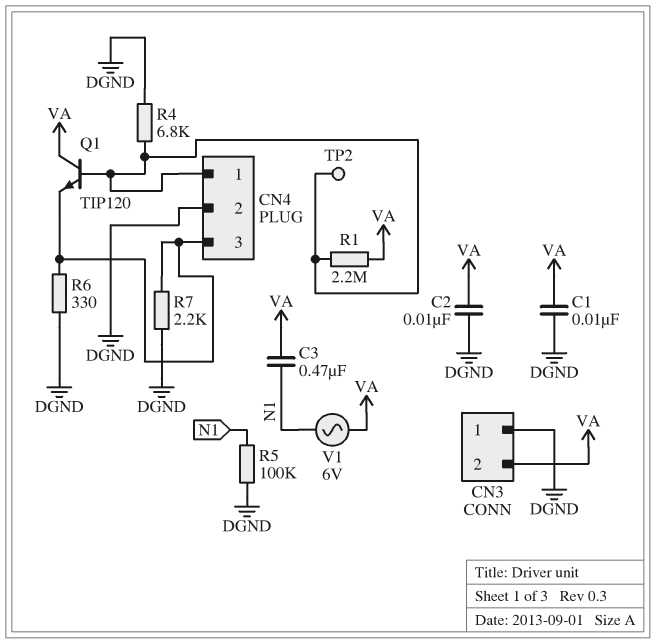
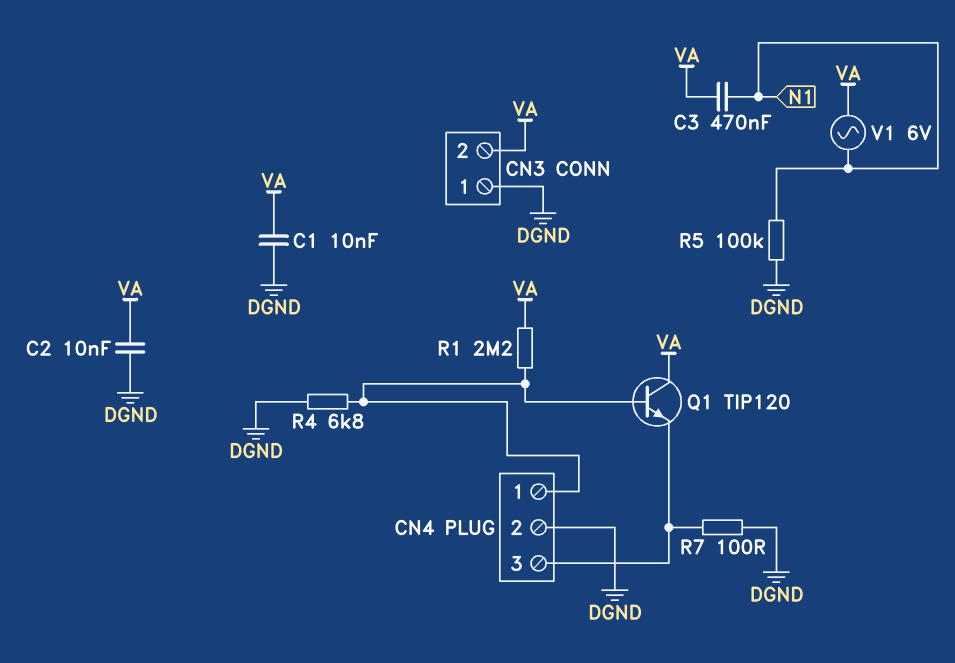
R6: 330 (CN4/3, DGND) -> none
R7: 2.2k (CN4/3, DGND) -> 100 (CN4/3, DGND)
TP2: test point (CN4/1) -> none

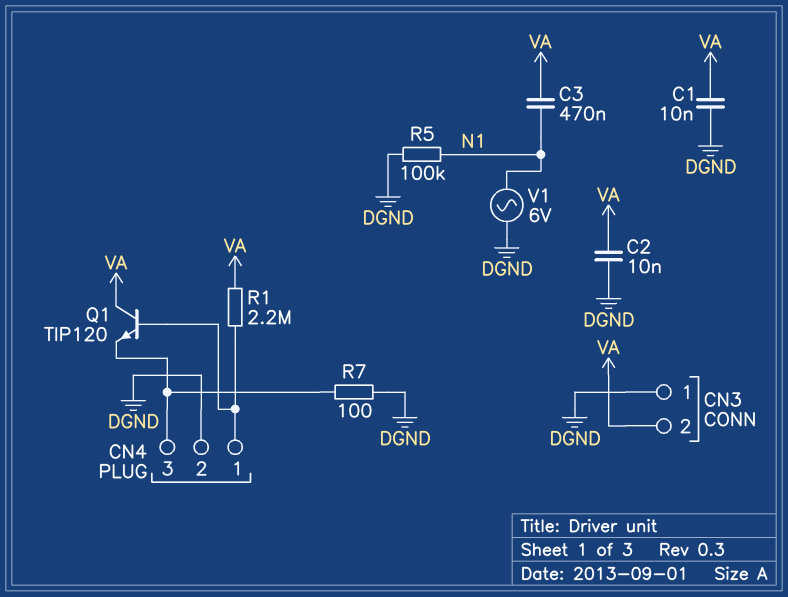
R4: 6.8k (CN4/1, DGND) -> none
V1: AC 6V (N1, VA) -> AC 6V (DGND, N1)

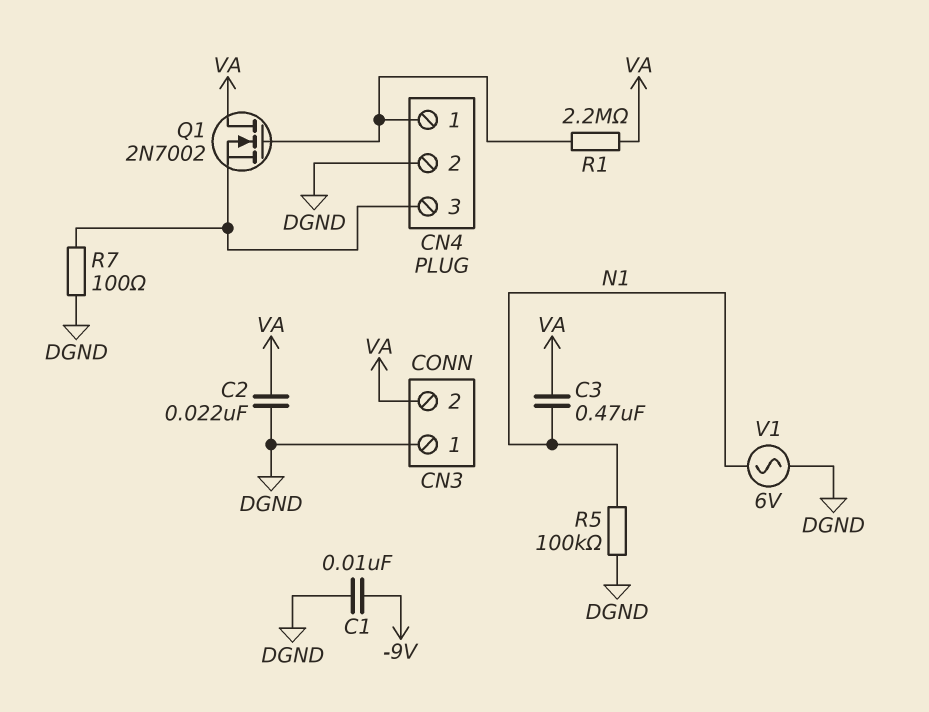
C1: 10nF (DGND, VA) -> 10nF (-9V, DGND)
C2: 10nF (DGND, VA) -> 22nF (DGND, VA)
Q1: NPN TIP120 (B CN4/1, C VA, E CN4/3) -> NMOS 2N7002 (G CN4/1, D VA, S CN4/3)

